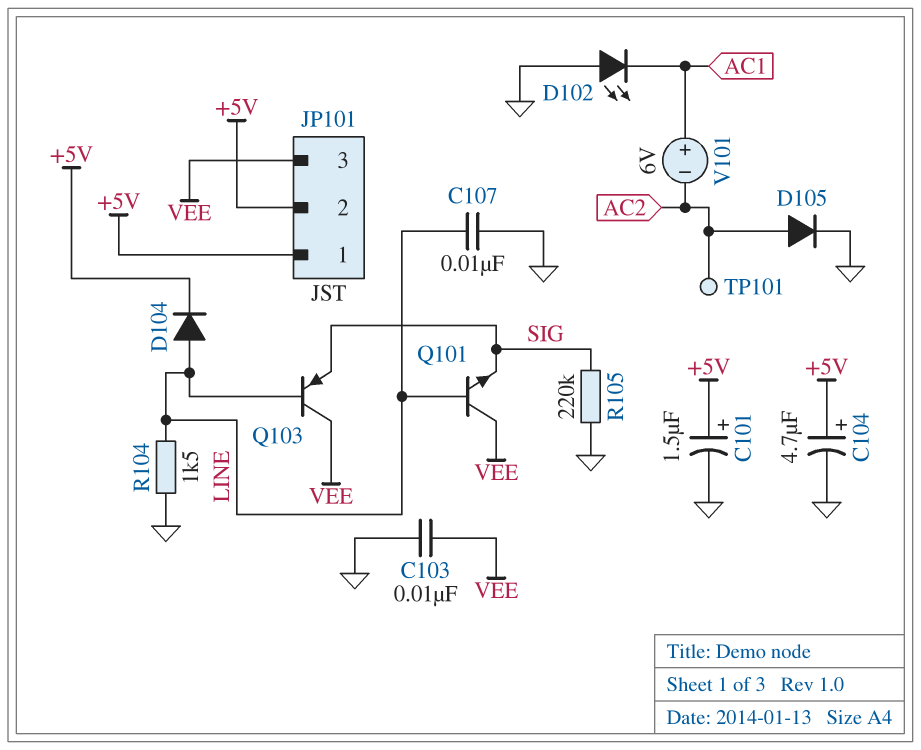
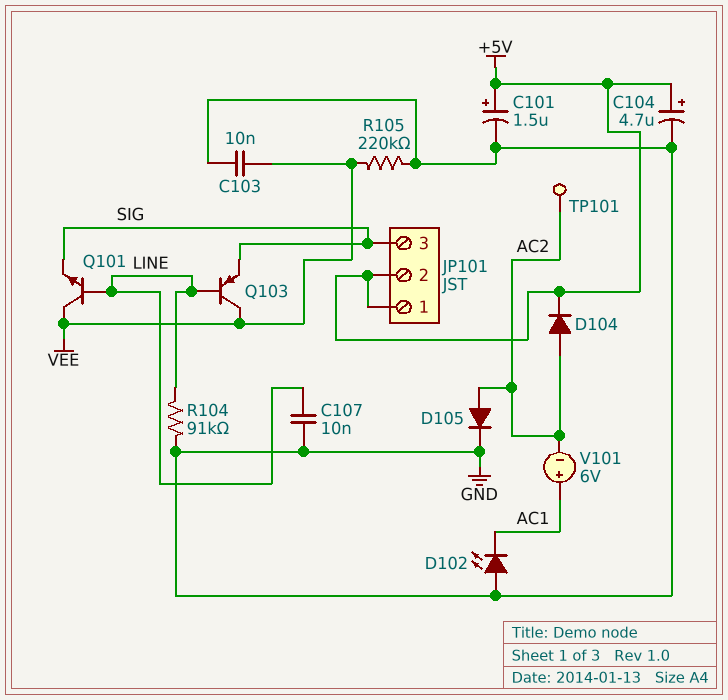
D104: diode (A LINE, K +5V) -> diode (A AC2, K +5V)
JP101 pin 3: VEE -> SIG
R104: 1.5k (GND, LINE) -> 91k (GND, LINE)
R105: 220k (GND, SIG) -> 220k (GND, VEE)

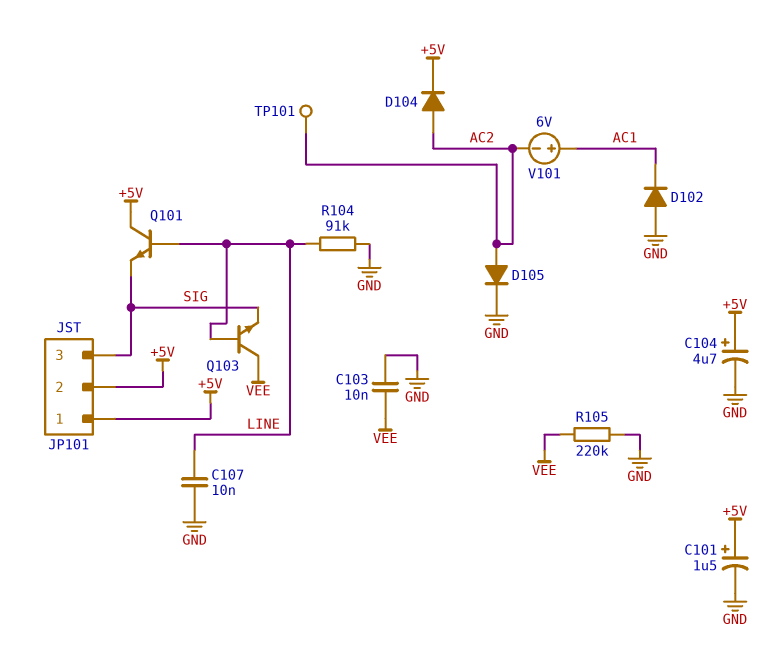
D102: LED (A GND, K AC1) -> diode (A GND, K AC1)
Q101: NPN (B LINE, C VEE, E SIG) -> NPN (B LINE, C +5V, E SIG)
Q103: PNP (B LINE, C VEE, E SIG) -> NPN (B LINE, C VEE, E SIG)

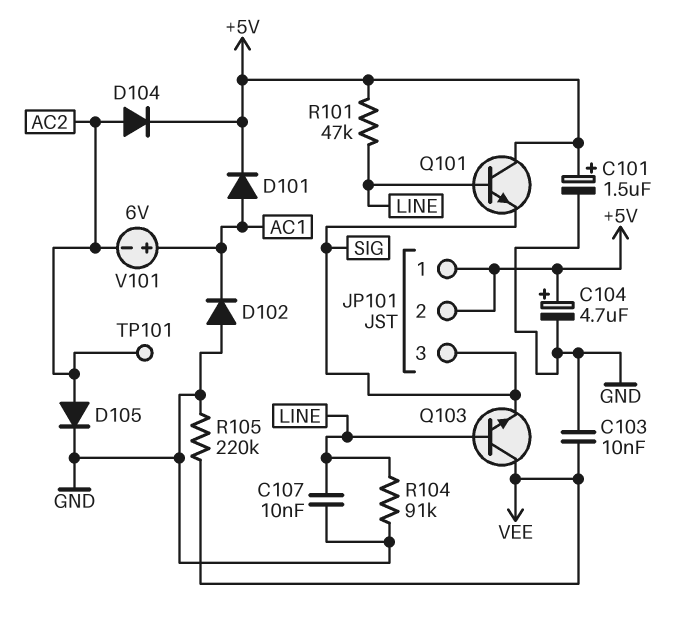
D101: none -> diode (A AC1, K +5V)
R101: none -> 47k (+5V, LINE)

